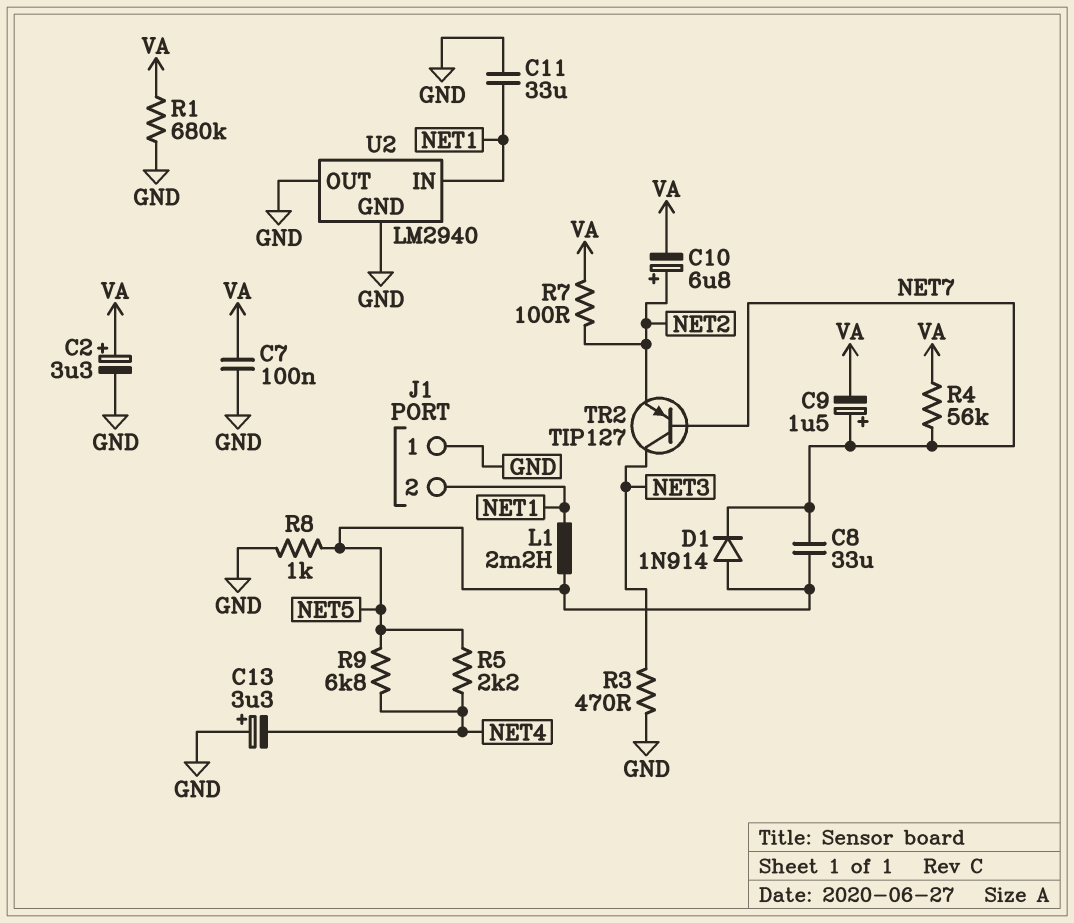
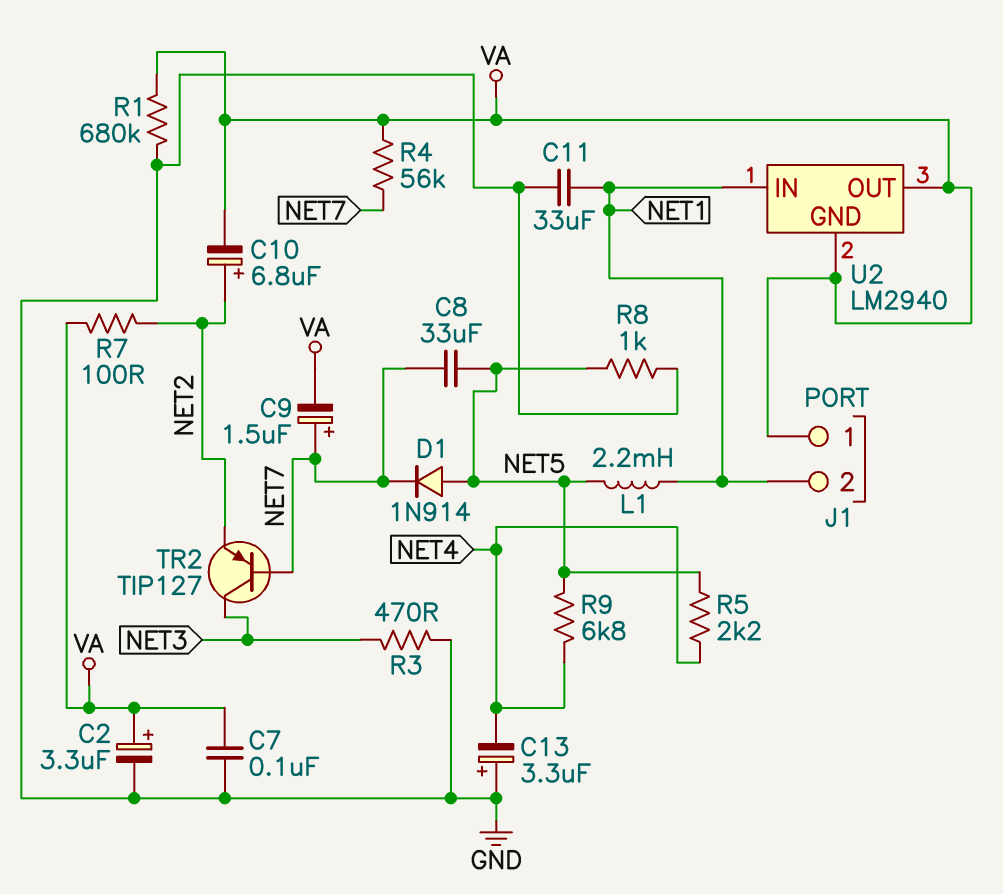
J1 pin 1: GND -> VA
U2 pin GND: GND -> VA
U2 pin OUT: GND -> VA

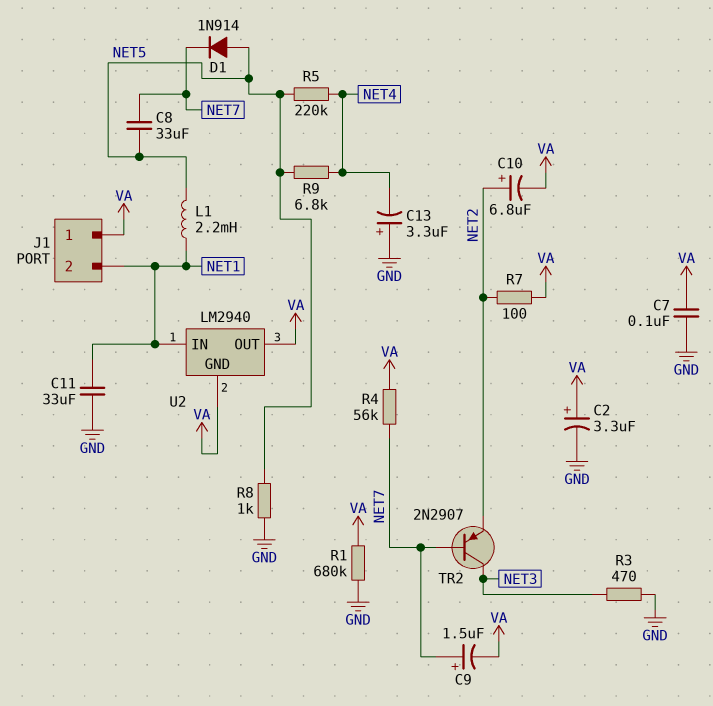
R5: 2.2k (NET4, NET5) -> 220k (NET4, NET5)
TR2: PNP TIP127 (B NET7, C NET3, E NET2) -> PNP 2N2907 (B NET7, C NET3, E NET2)

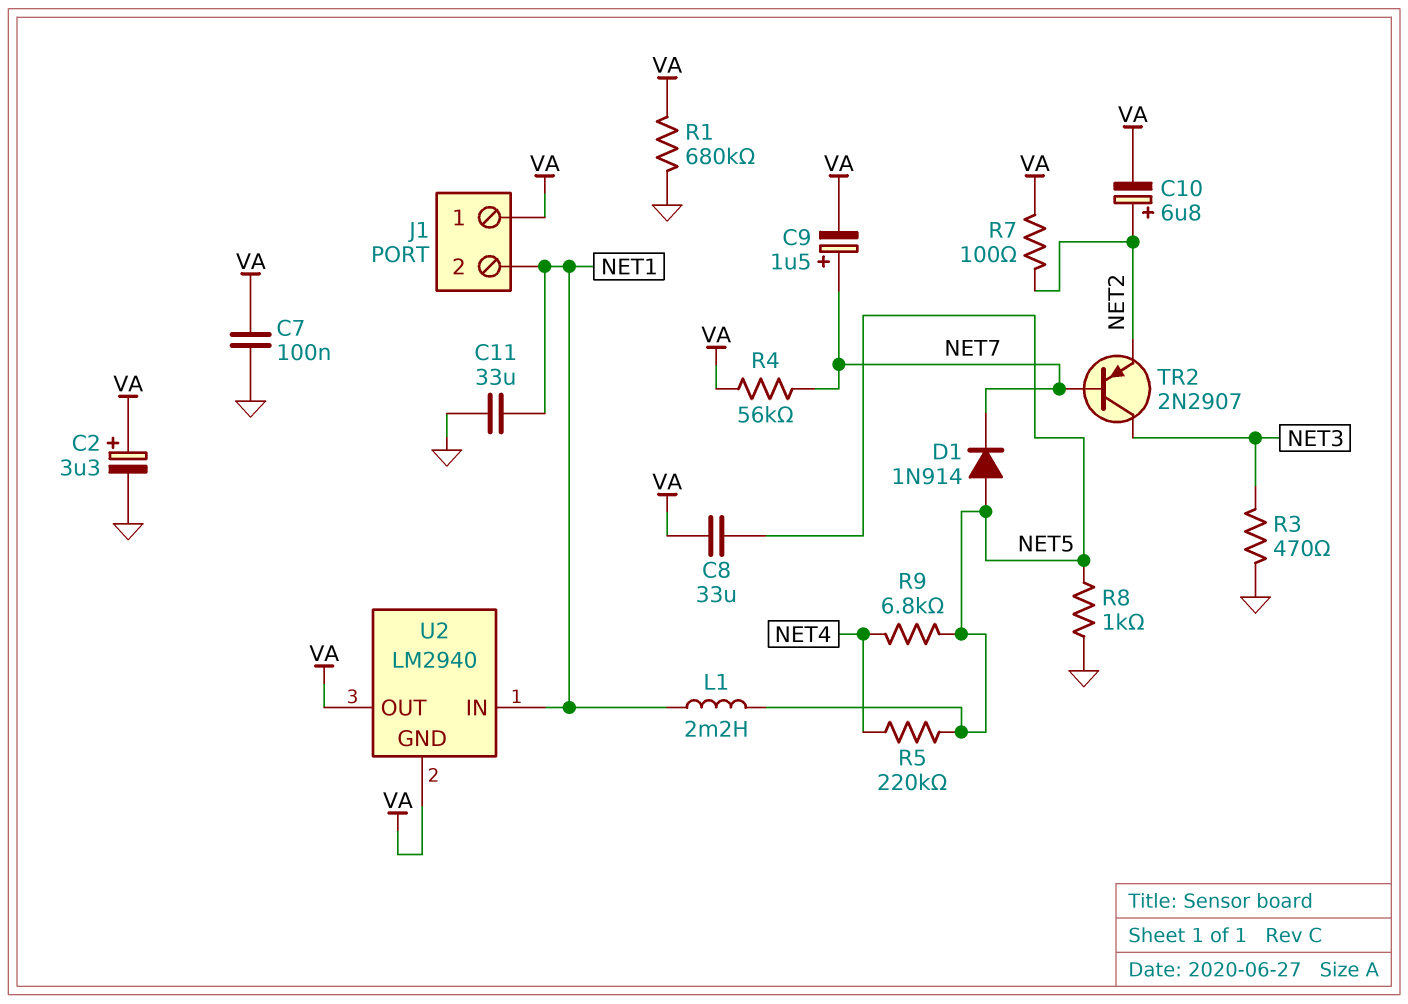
C8: 33uF (NET5, NET7) -> 33uF (NET5, VA)
C13: 3.3uF (plus GND, minus NET4) -> none

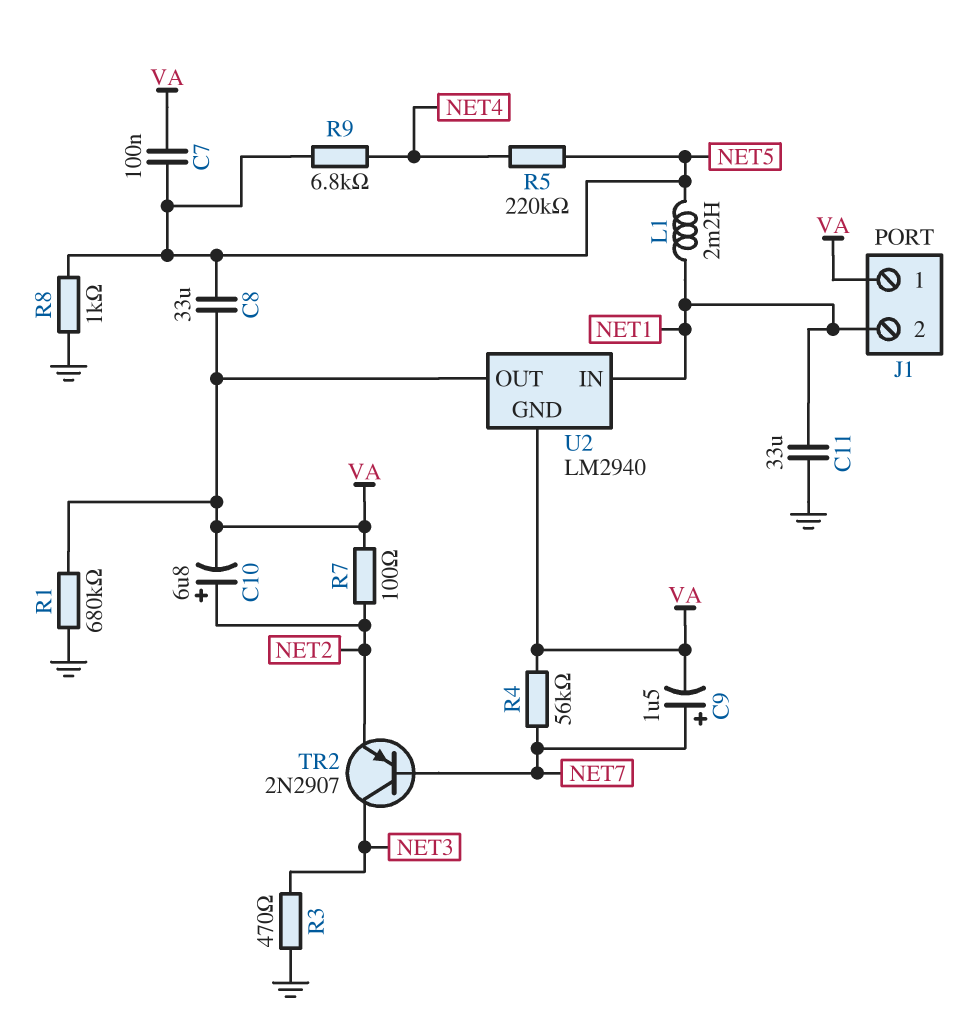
C2: 3.3uF (plus VA, minus GND) -> none
C7: 100nF (GND, VA) -> 100nF (NET5, VA)
D1: diode 1N914 (A NET5, K NET7) -> none

